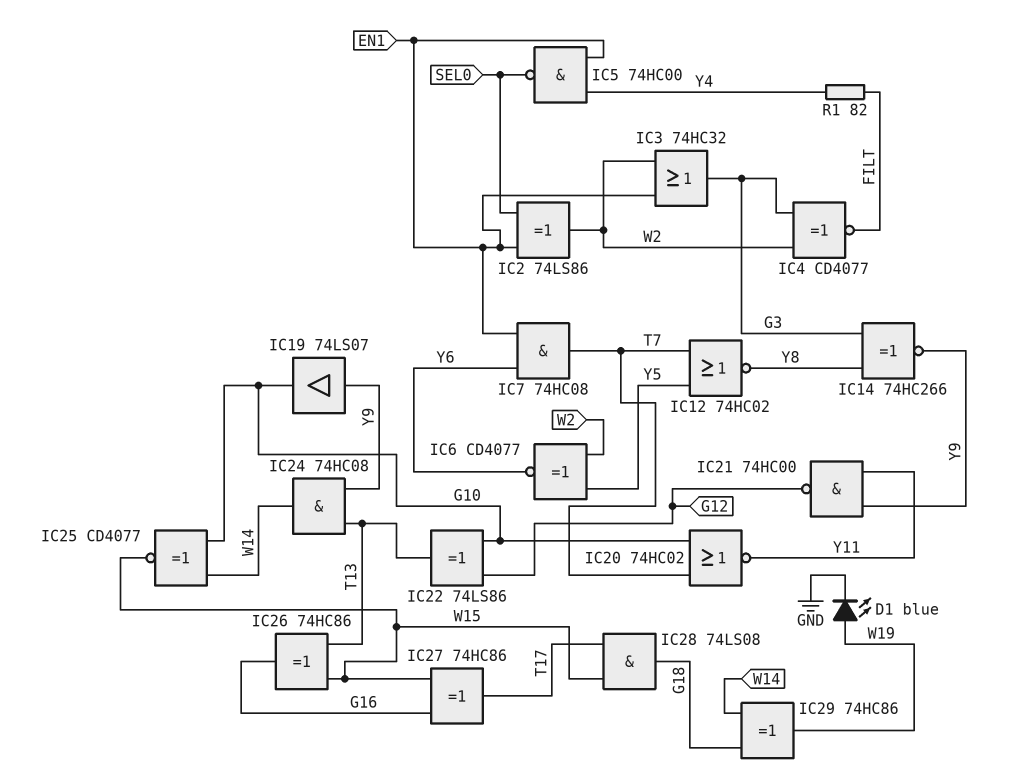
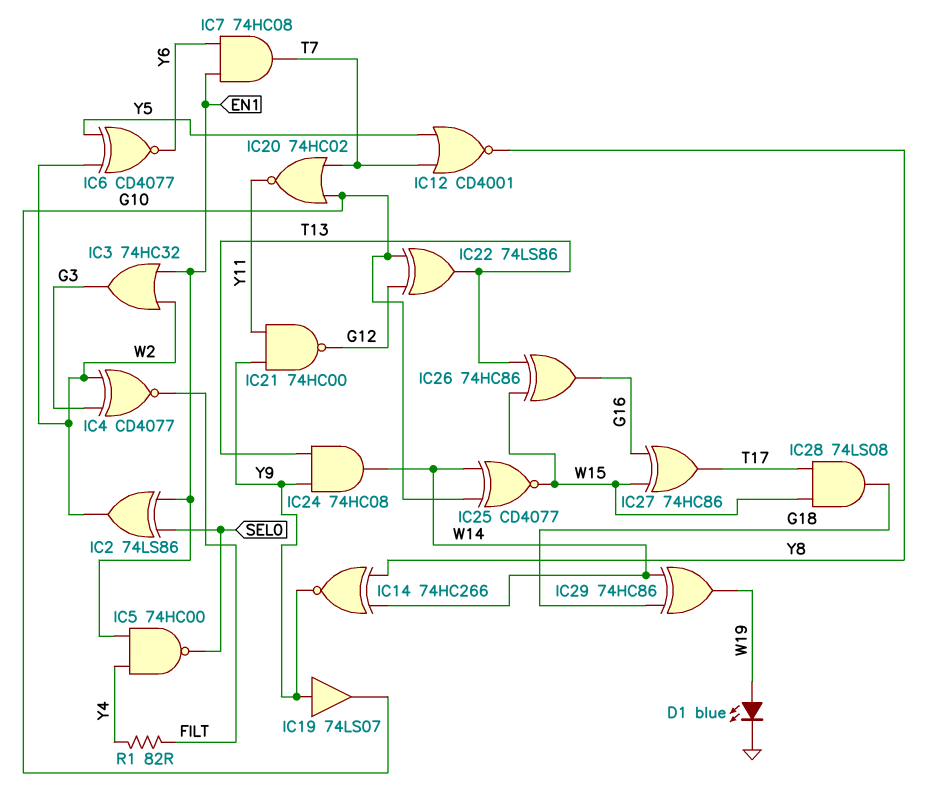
IC12: NOR 74HC02 (in T7, in Y5, out Y8) -> NOR CD4001 (in T7, in Y5, out Y8)
IC14: XNOR 74HC266 (in G3, in Y8, out Y9) -> XNOR 74HC266 (in W14, in Y8, out Y9)

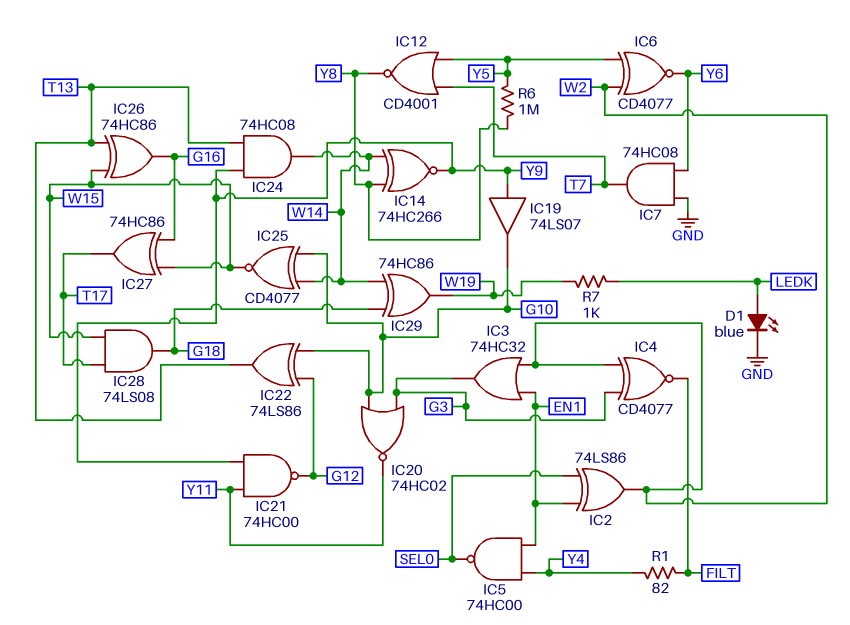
D1: LED blue (A W19, K GND) -> LED blue (A LEDK, K GND)
IC7: AND 74HC08 (in EN1, in Y6, out T7) -> AND 74HC08 (in GND, in Y6, out T7)
IC20: NOR 74HC02 (in G10, in T7, out Y11) -> NOR 74HC02 (in G3, in G10, out Y11)
R6: none -> 1M (Y5, Y8)
R7: none -> 1k (LEDK, W19)

